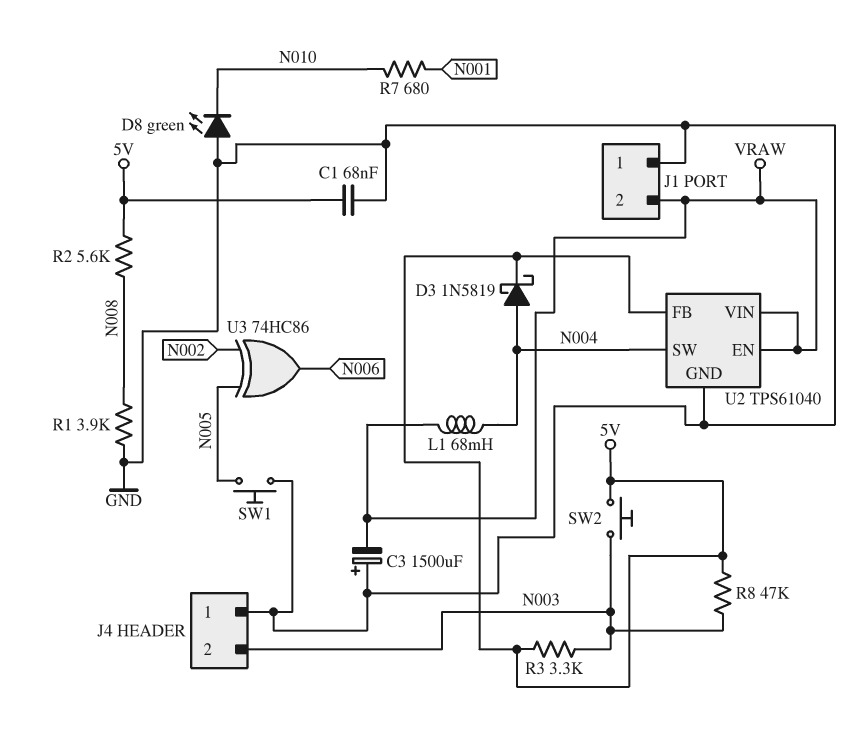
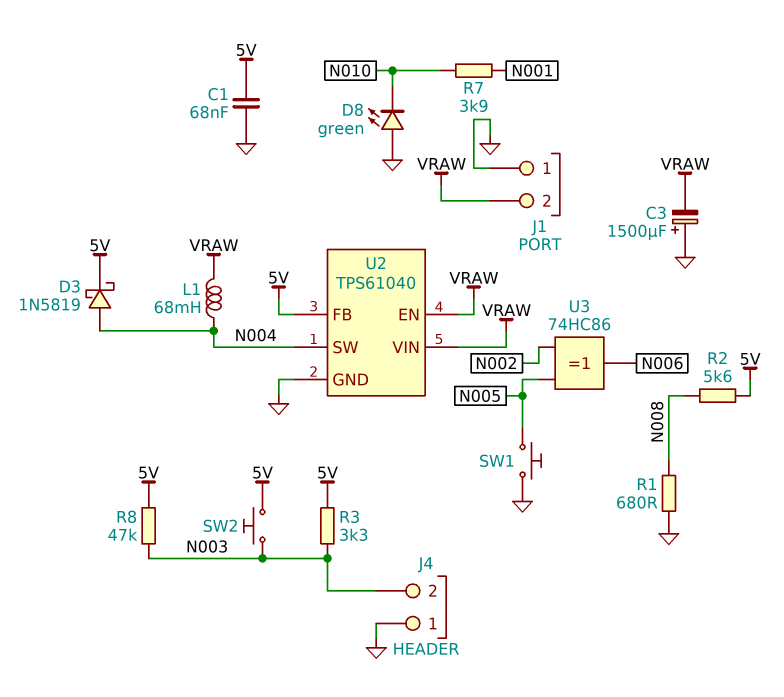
R1: 3.9k (GND, N008) -> 680 (GND, N008)
R7: 680 (N001, N010) -> 3.9k (N001, N010)

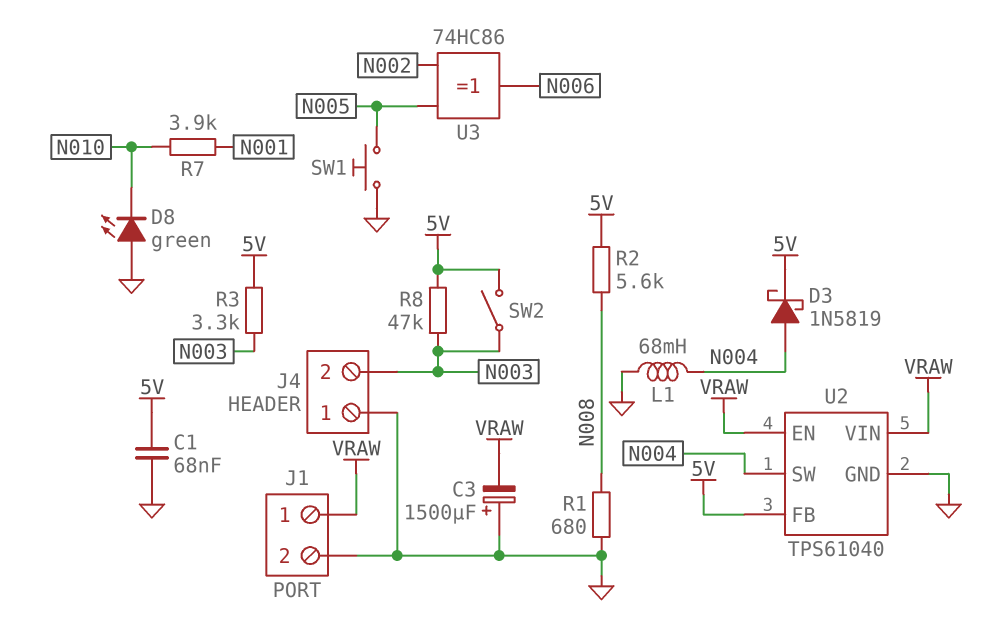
J1 pin 1: GND -> VRAW
J1 pin 2: VRAW -> GND
L1: 68mH (N004, VRAW) -> 68mH (GND, N004)
SW2: button (5V, N003) -> switch (5V, N003)

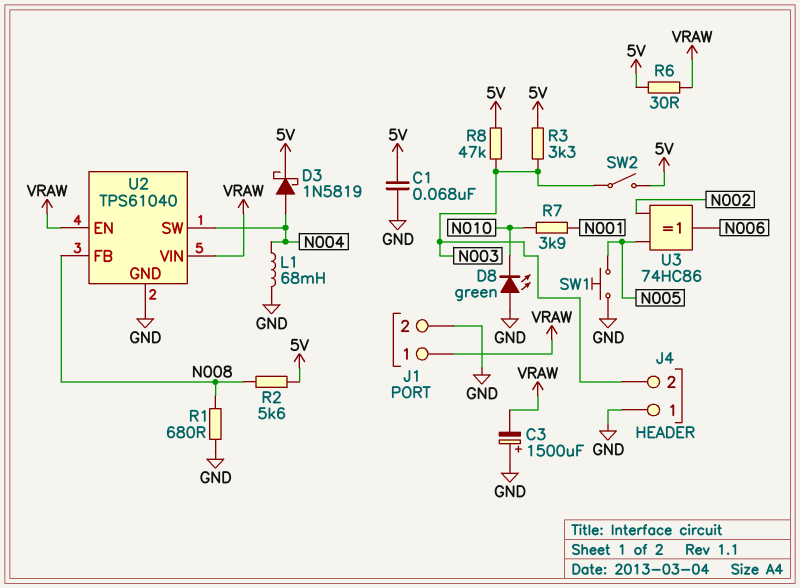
R6: none -> 30 (5V, VRAW)
U2 pin FB: 5V -> N008

